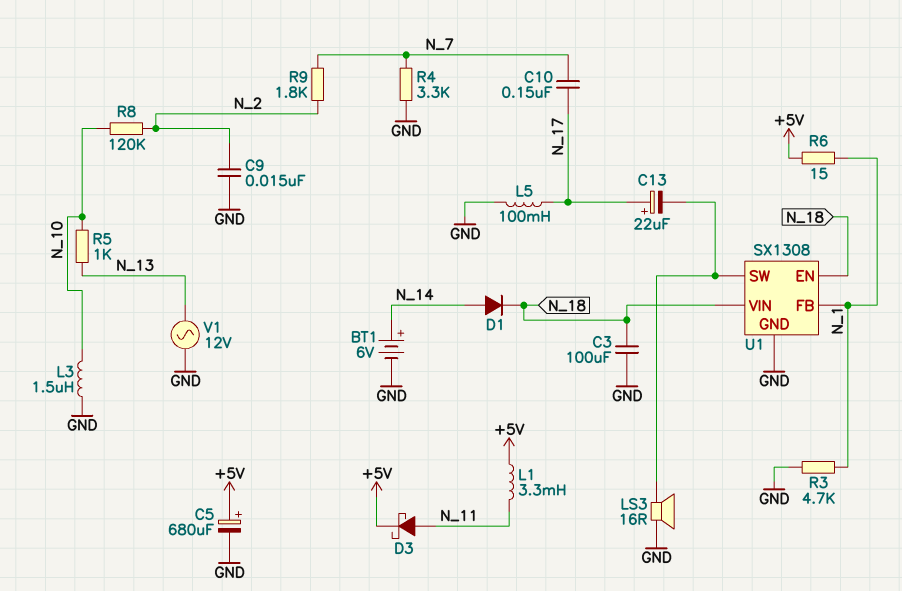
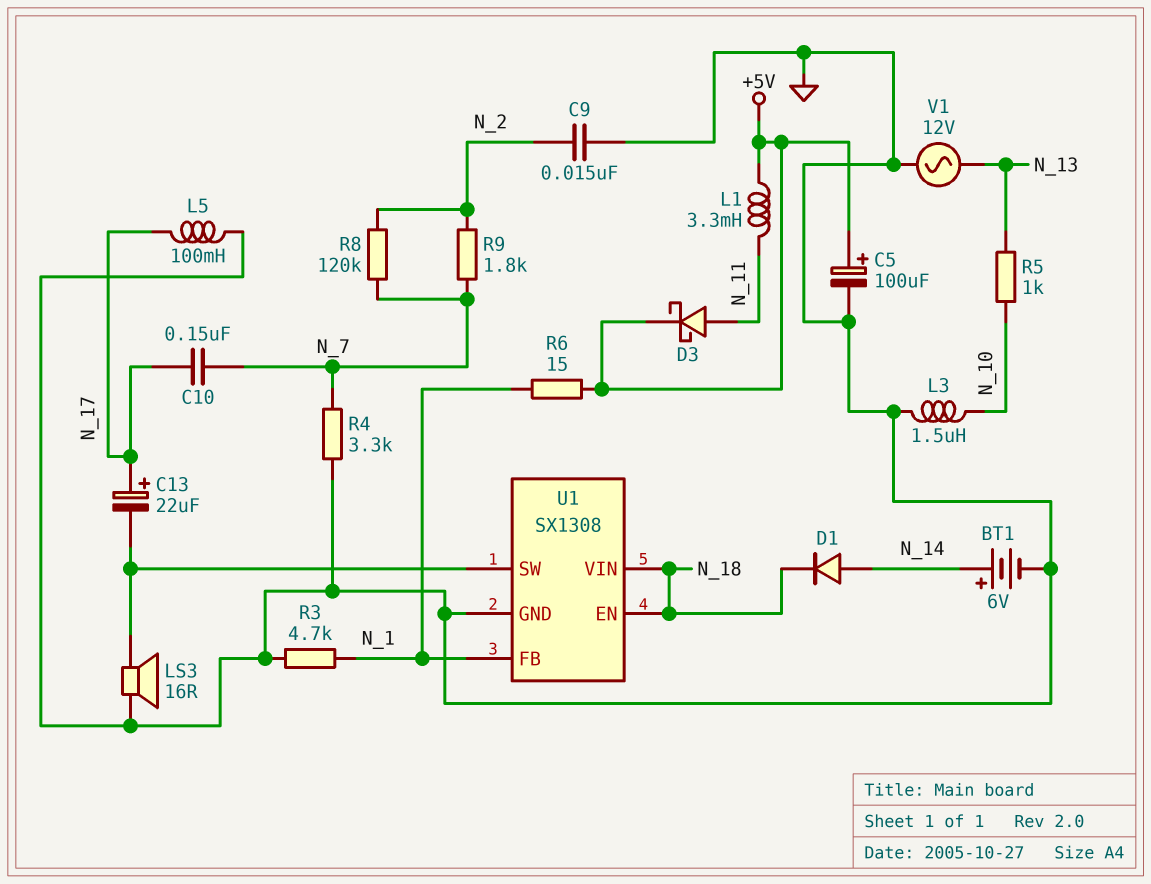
C3: 100uF (GND, N_18) -> none
C5: 680uF (plus +5V, minus GND) -> 100uF (plus +5V, minus GND)
R8: 120k (N_2, N_10) -> 120k (N_2, N_7)

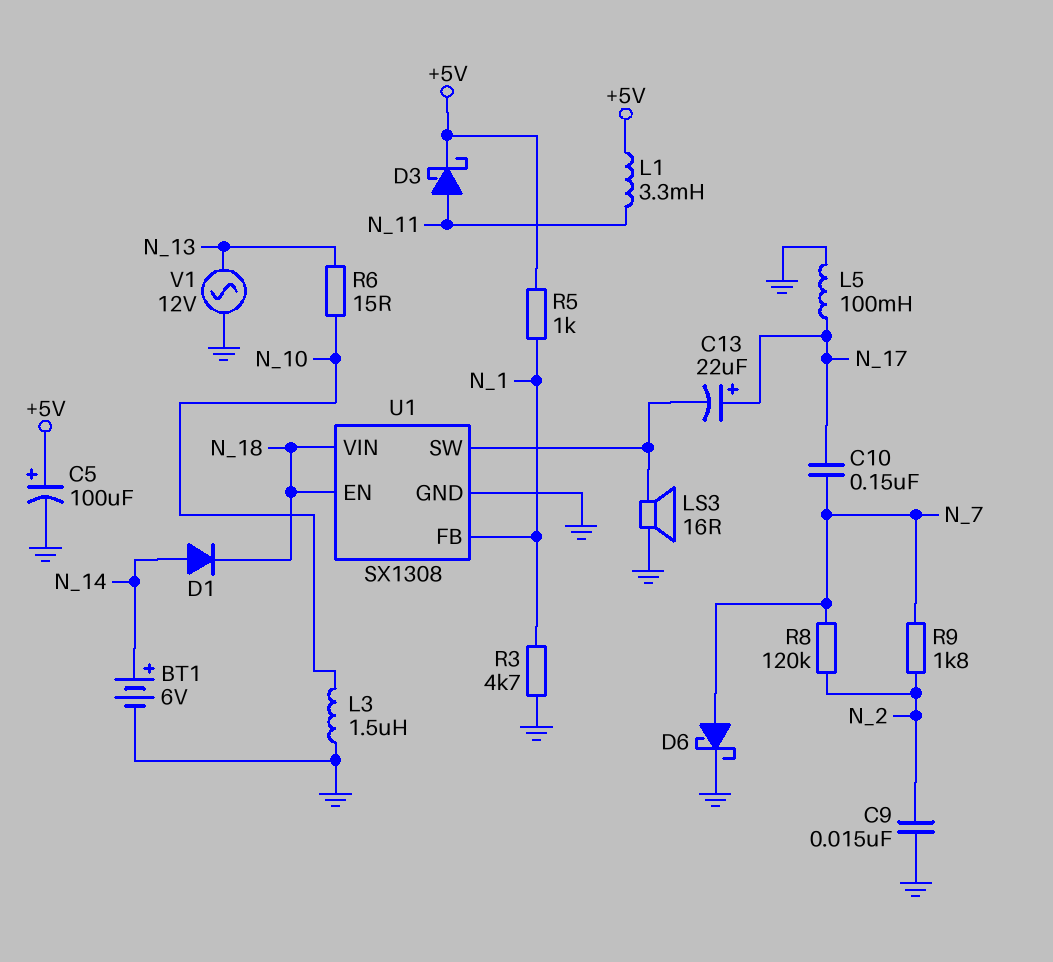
D6: none -> schottky (A N_7, K GND)
R4: 3.3k (GND, N_7) -> none
R5: 1k (N_10, N_13) -> 1k (+5V, N_1)
R6: 15 (+5V, N_1) -> 15 (N_10, N_13)

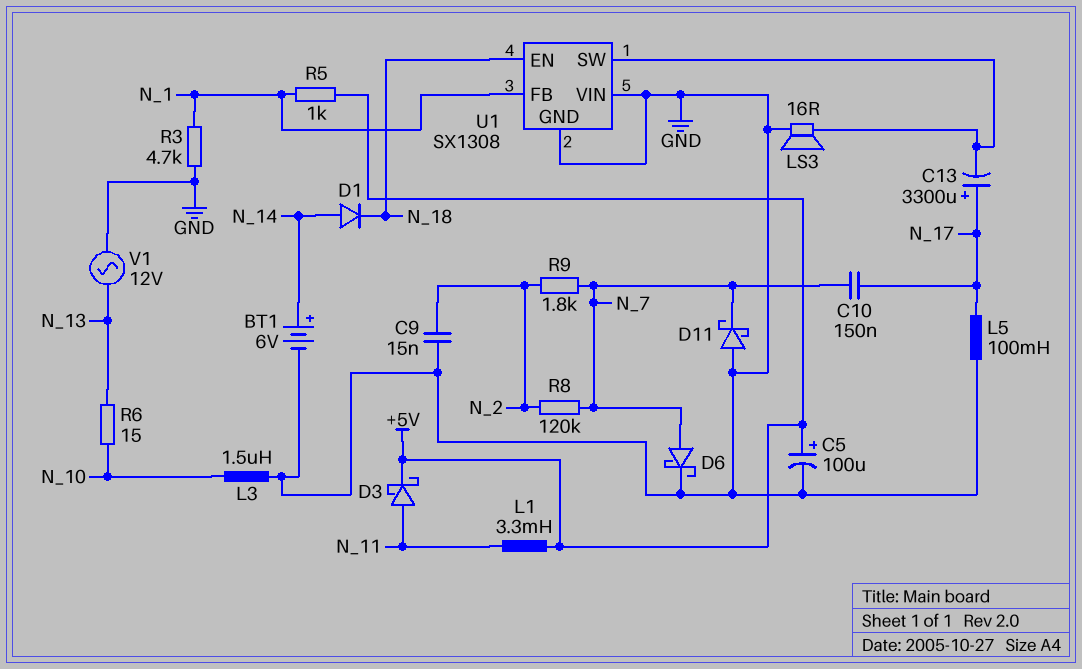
C13: 22uF (plus N_17, minus U1/SW) -> 3300uF (plus N_17, minus U1/SW)
D11: none -> schottky (A GND, K N_7)
U1 pin VIN: N_18 -> GND

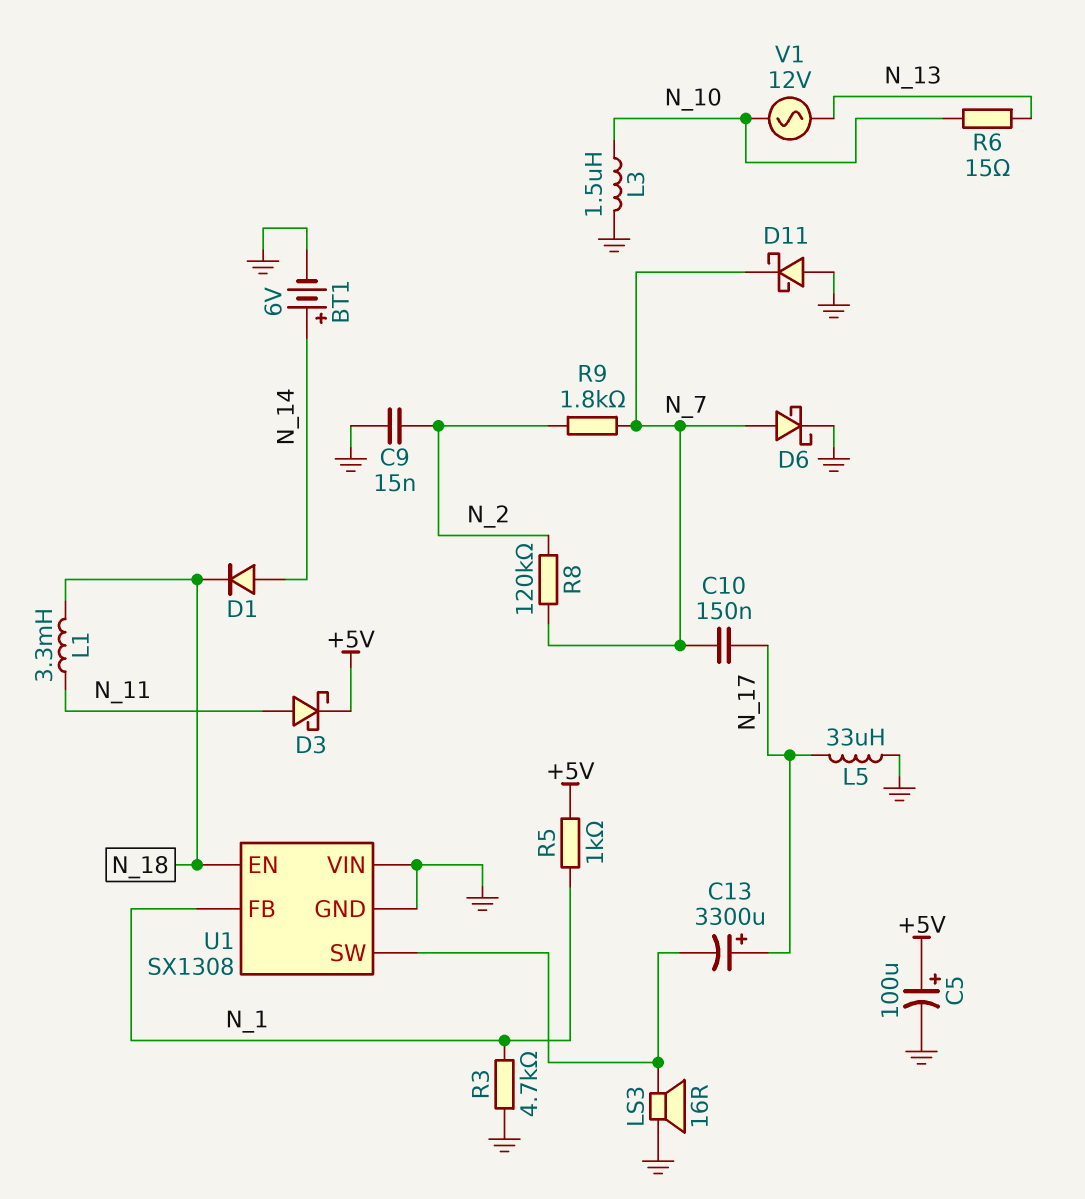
L1: 3.3mH (+5V, N_11) -> 3.3mH (N_11, N_18)
L5: 100mH (GND, N_17) -> 33uH (GND, N_17)
V1: AC 12V (GND, N_13) -> AC 12V (N_10, N_13)

